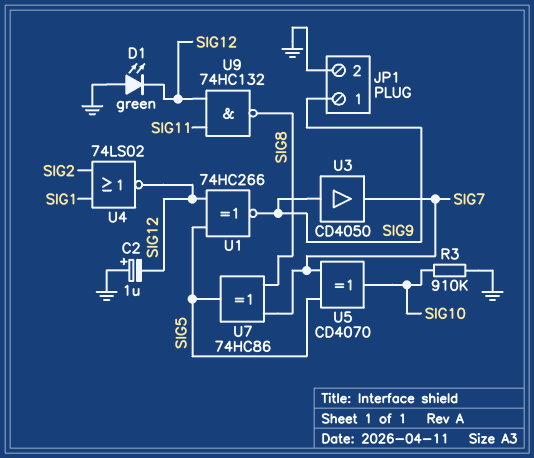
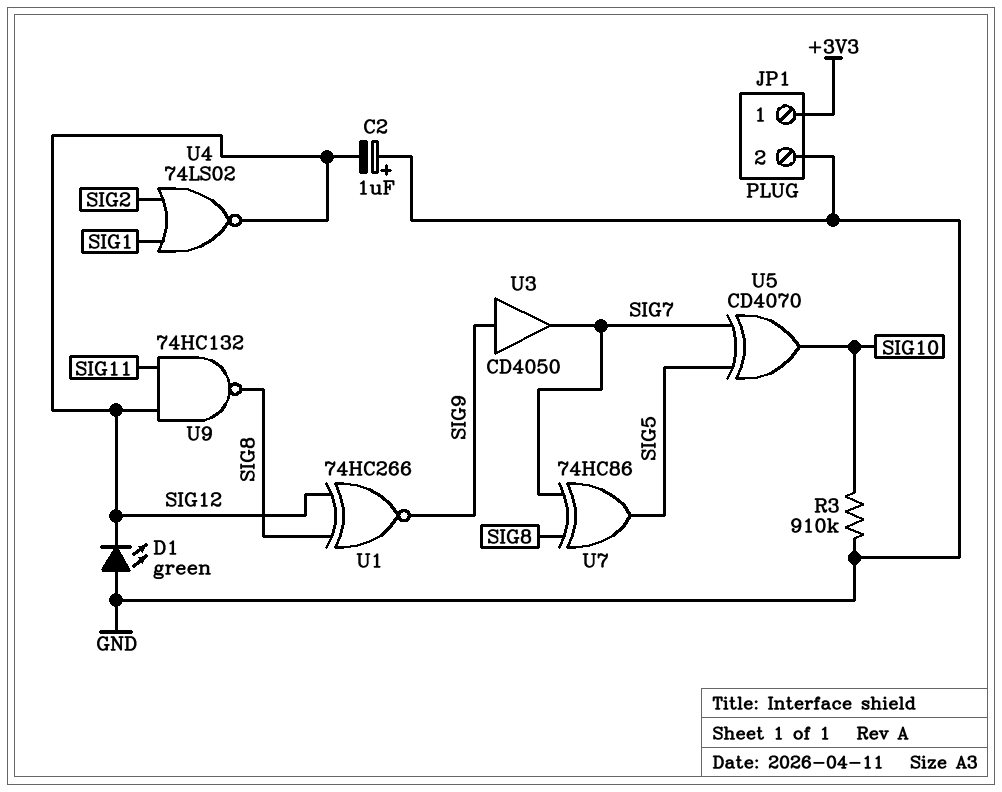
JP1 pin 1: SIG9 -> +3V3
U1: XNOR 74HC266 (in SIG5, in SIG12, out SIG9) -> XNOR 74HC266 (in SIG8, in SIG12, out SIG9)

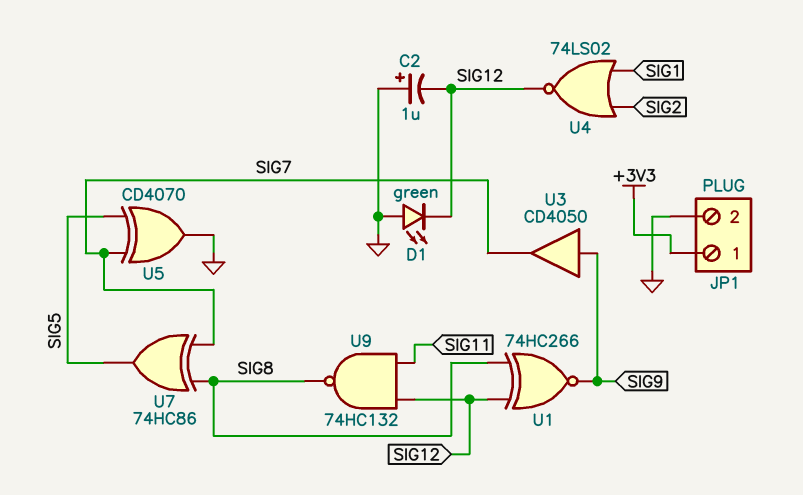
R3: 910k (GND, SIG10) -> none
U5: XOR CD4070 (in SIG5, in SIG7, out SIG10) -> XOR CD4070 (in SIG5, in SIG7, out GND)

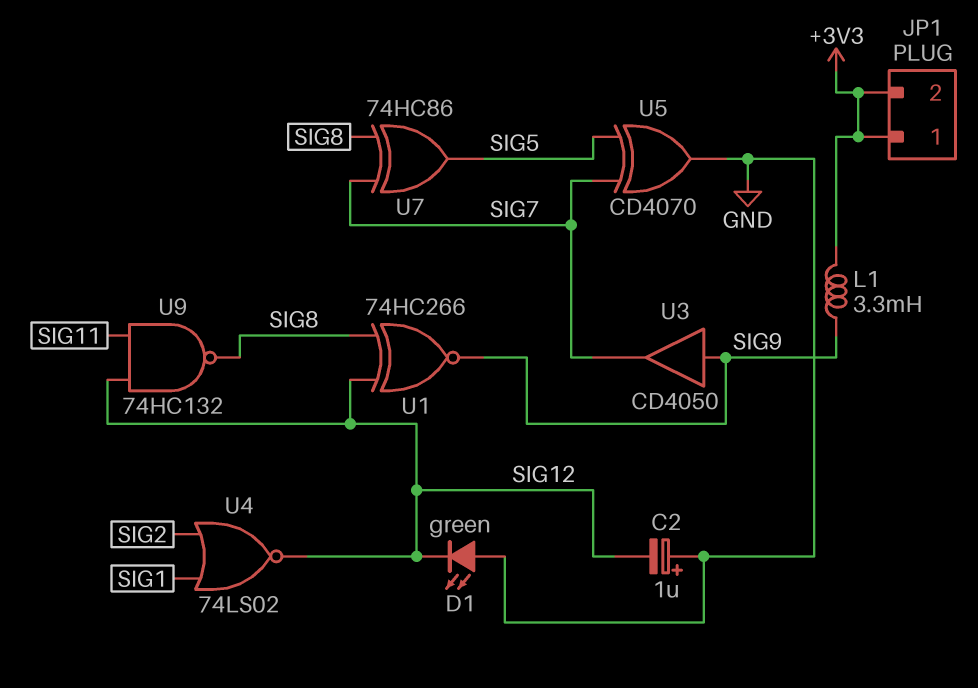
JP1 pin 2: GND -> +3V3
L1: none -> 3.3mH (+3V3, SIG9)

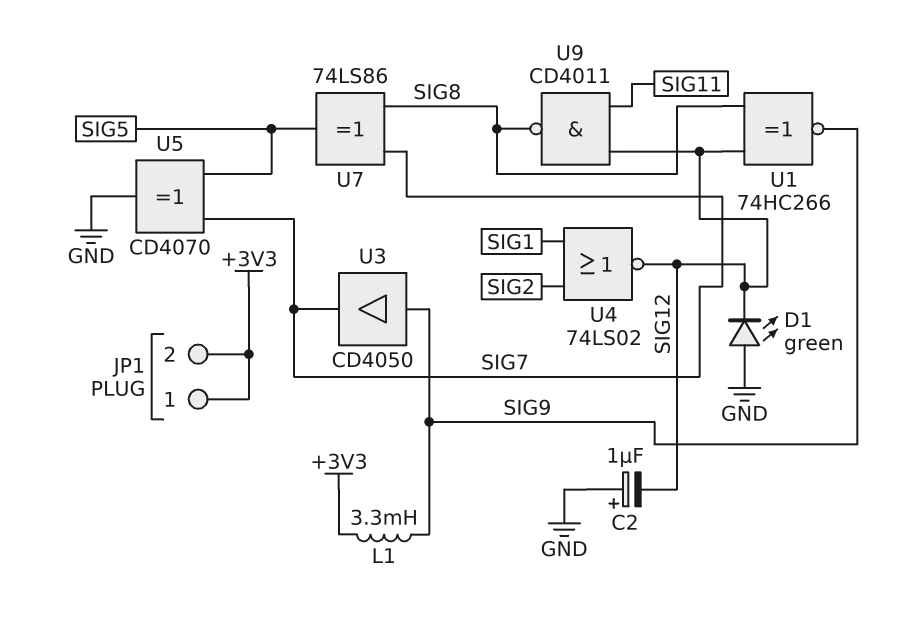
U7: XOR 74HC86 (in SIG7, in SIG8, out SIG5) -> XOR 74LS86 (in SIG7, in SIG8, out SIG5)
U9: NAND 74HC132 (in SIG11, in SIG12, out SIG8) -> NAND CD4011 (in SIG11, in SIG12, out SIG8)

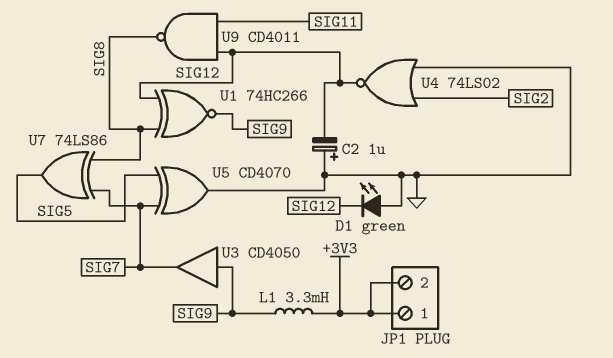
U4: NOR 74LS02 (in SIG1, in SIG2, out SIG12) -> NOR 74LS02 (in GND, in SIG2, out SIG12)

